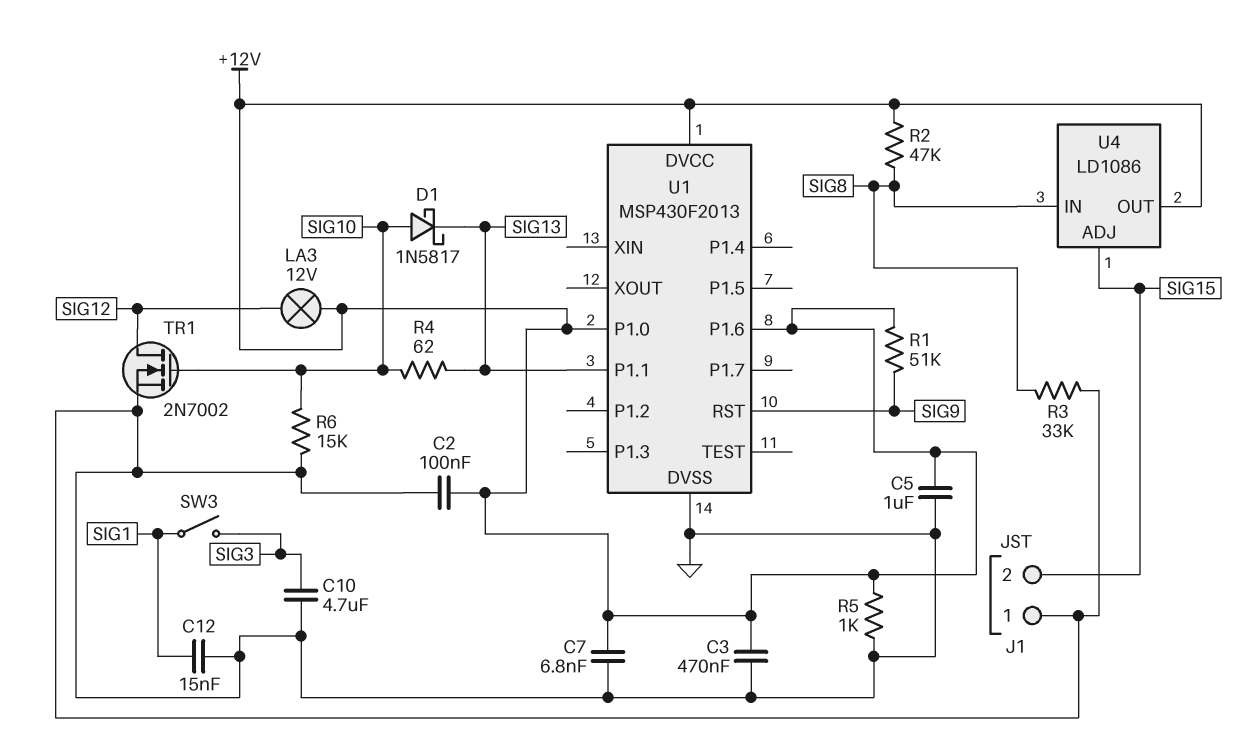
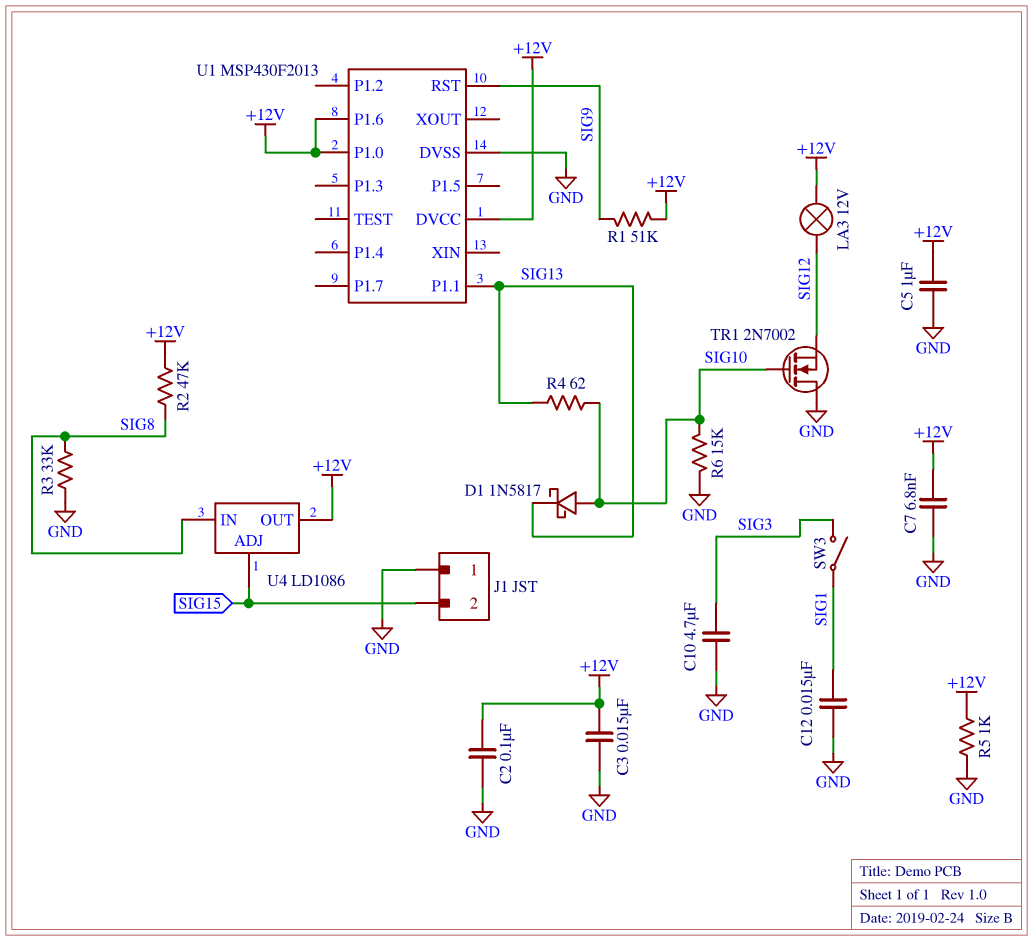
C3: 470nF (+12V, GND) -> 15nF (+12V, GND)
TR1: NMOS 2N7002 (G SIG10, D SIG12, S GND) -> NMOS 2N7002 (G SIG10, D GND, S SIG12)

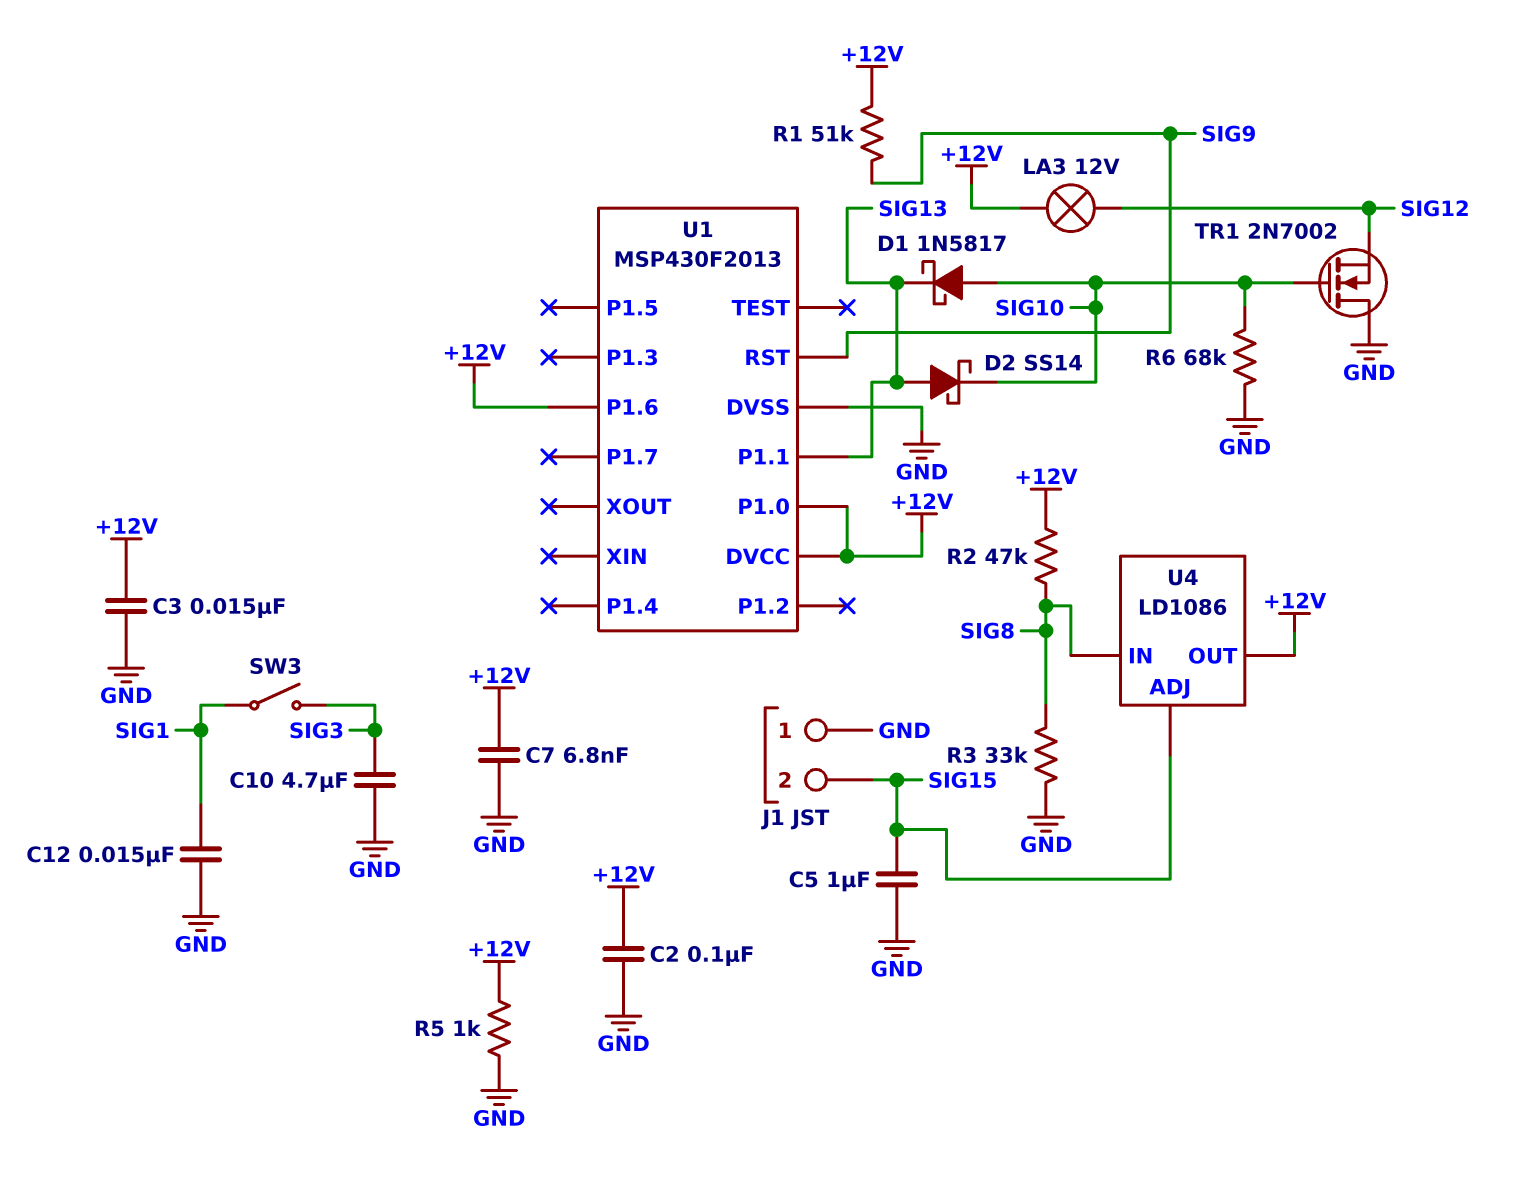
C5: 1uF (+12V, GND) -> 1uF (GND, SIG15)
D2: none -> schottky SS14 (A SIG13, K SIG10)
R4: 62 (SIG10, SIG13) -> none
R6: 15k (GND, SIG10) -> 68k (GND, SIG10)

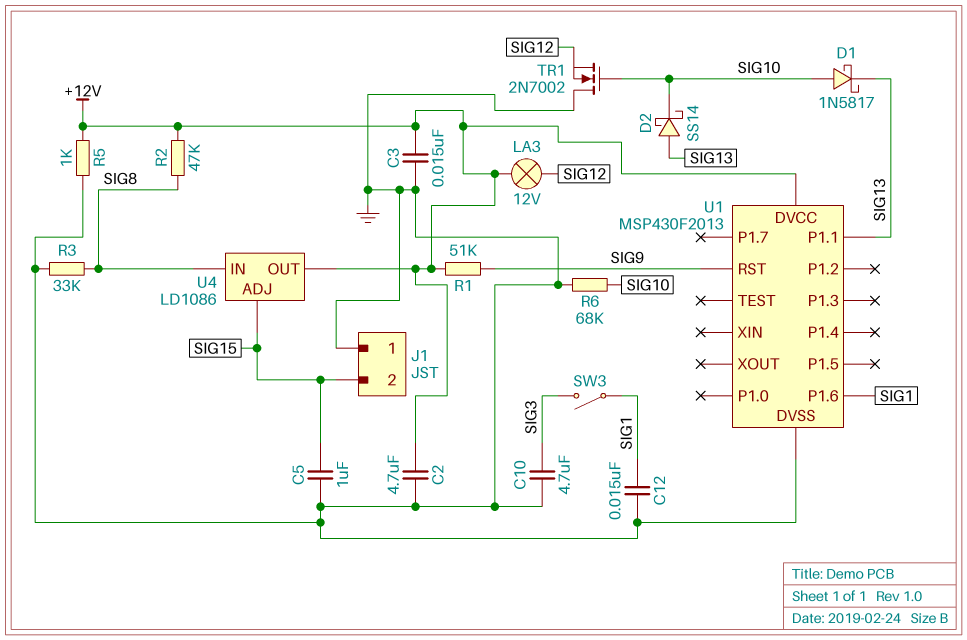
C2: 100nF (+12V, GND) -> 4.7uF (+12V, GND)
C7: 6.8nF (+12V, GND) -> none
U1 pin P1.0: +12V -> none
U1 pin P1.6: +12V -> SIG1

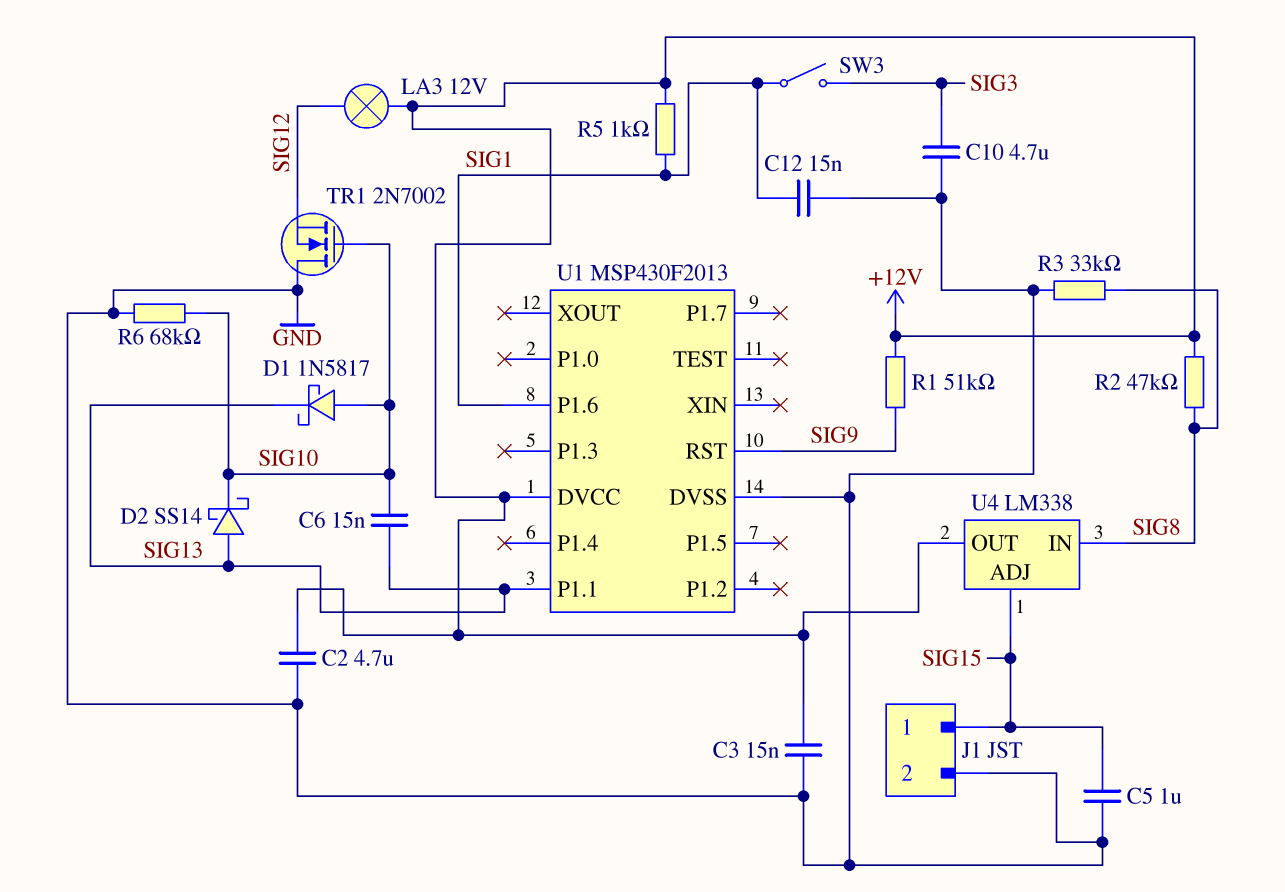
C6: none -> 15nF (SIG10, SIG13)
J1 pin 1: GND -> SIG15
J1 pin 2: SIG15 -> GND
R5: 1k (+12V, GND) -> 1k (+12V, SIG1)
U4: LD1086 -> LM338

